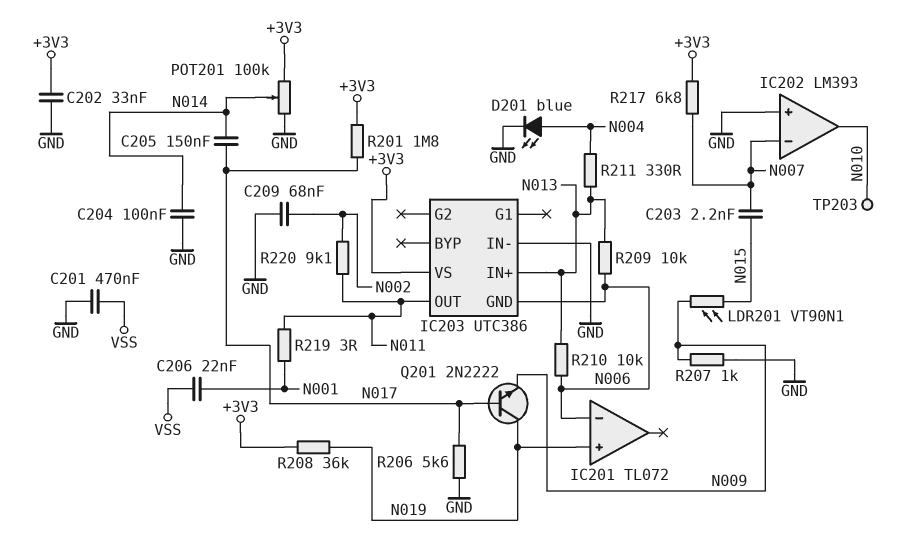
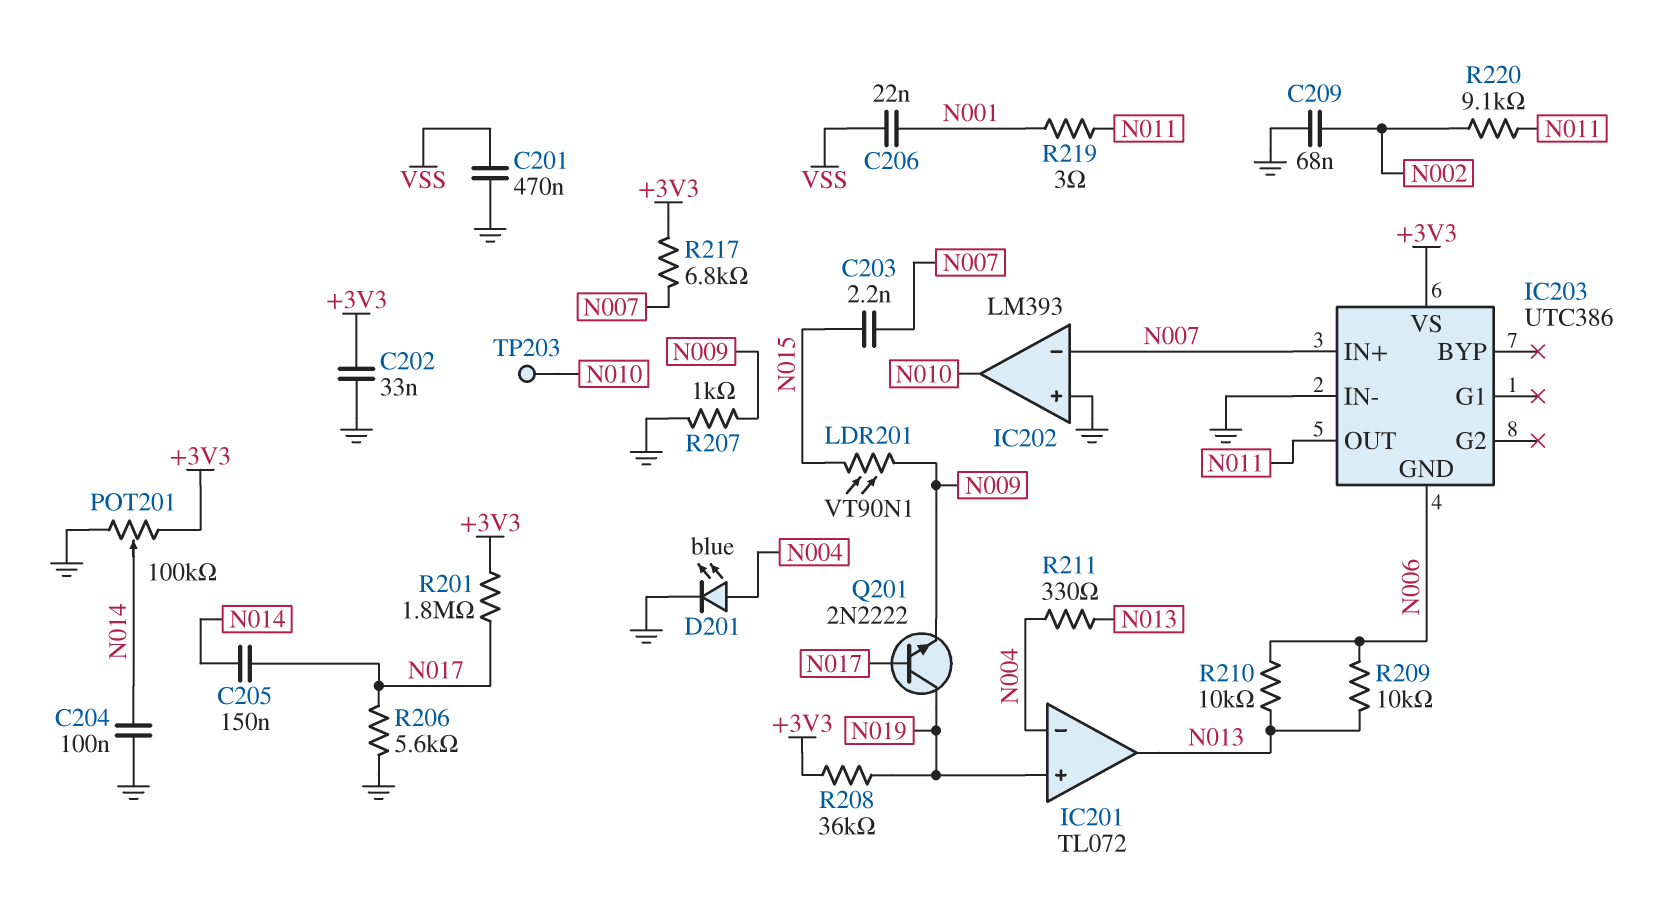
IC201 pin in-: N006 -> N004
IC201 pin out: none -> N013
IC203 pin IN+: N013 -> N007

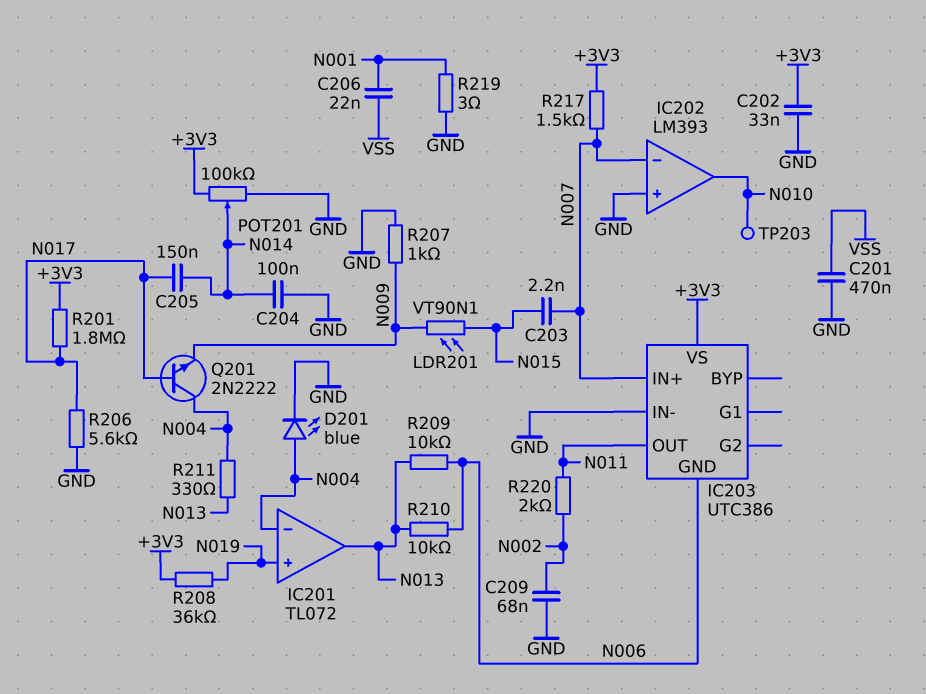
Q201: NPN 2N2222 (B N017, C N019, E N009) -> NPN 2N2222 (B N017, C N004, E N009)
R217: 6.8k (+3V3, N007) -> 1.5k (+3V3, N007)
R219: 3 (N001, N011) -> 3 (GND, N001)
R220: 9.1k (N002, N011) -> 2k (N002, N011)

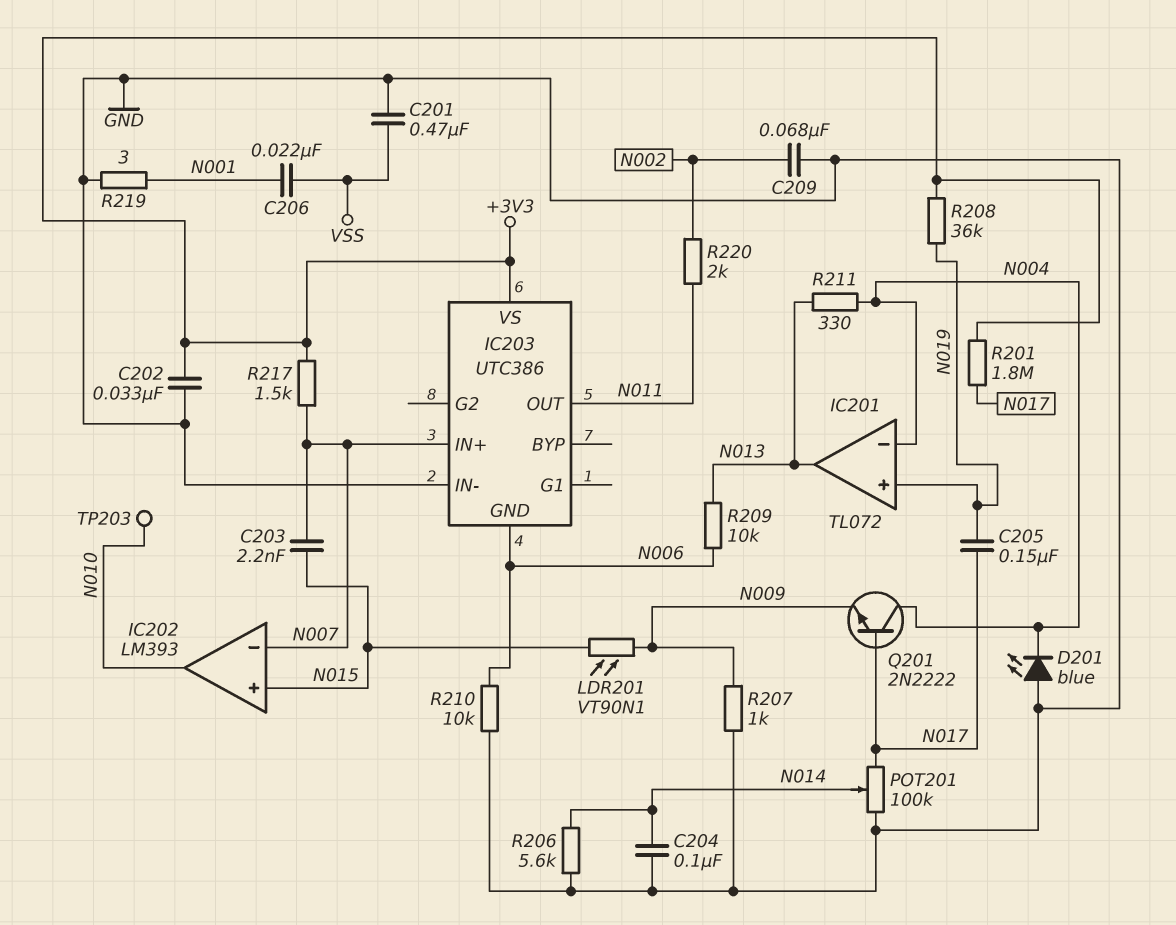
C205: 150nF (N014, N017) -> 150nF (N017, N019)
D201: LED blue (A N004, K GND) -> LED blue (A GND, K N004)
IC202 pin in+: GND -> N015
POT201: 100k (+3V3, GND, wiper N014) -> 100k (GND, N017, wiper N014)
R206: 5.6k (GND, N017) -> 5.6k (GND, N014)
R210: 10k (N006, N013) -> 10k (GND, N006)

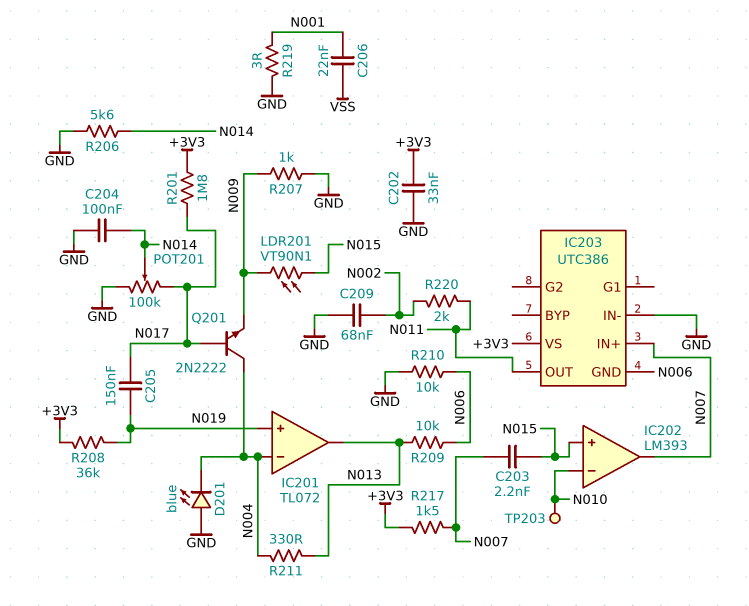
C201: 470nF (GND, VSS) -> none
IC202 pin in-: N007 -> N010
IC202 pin out: N010 -> N007

